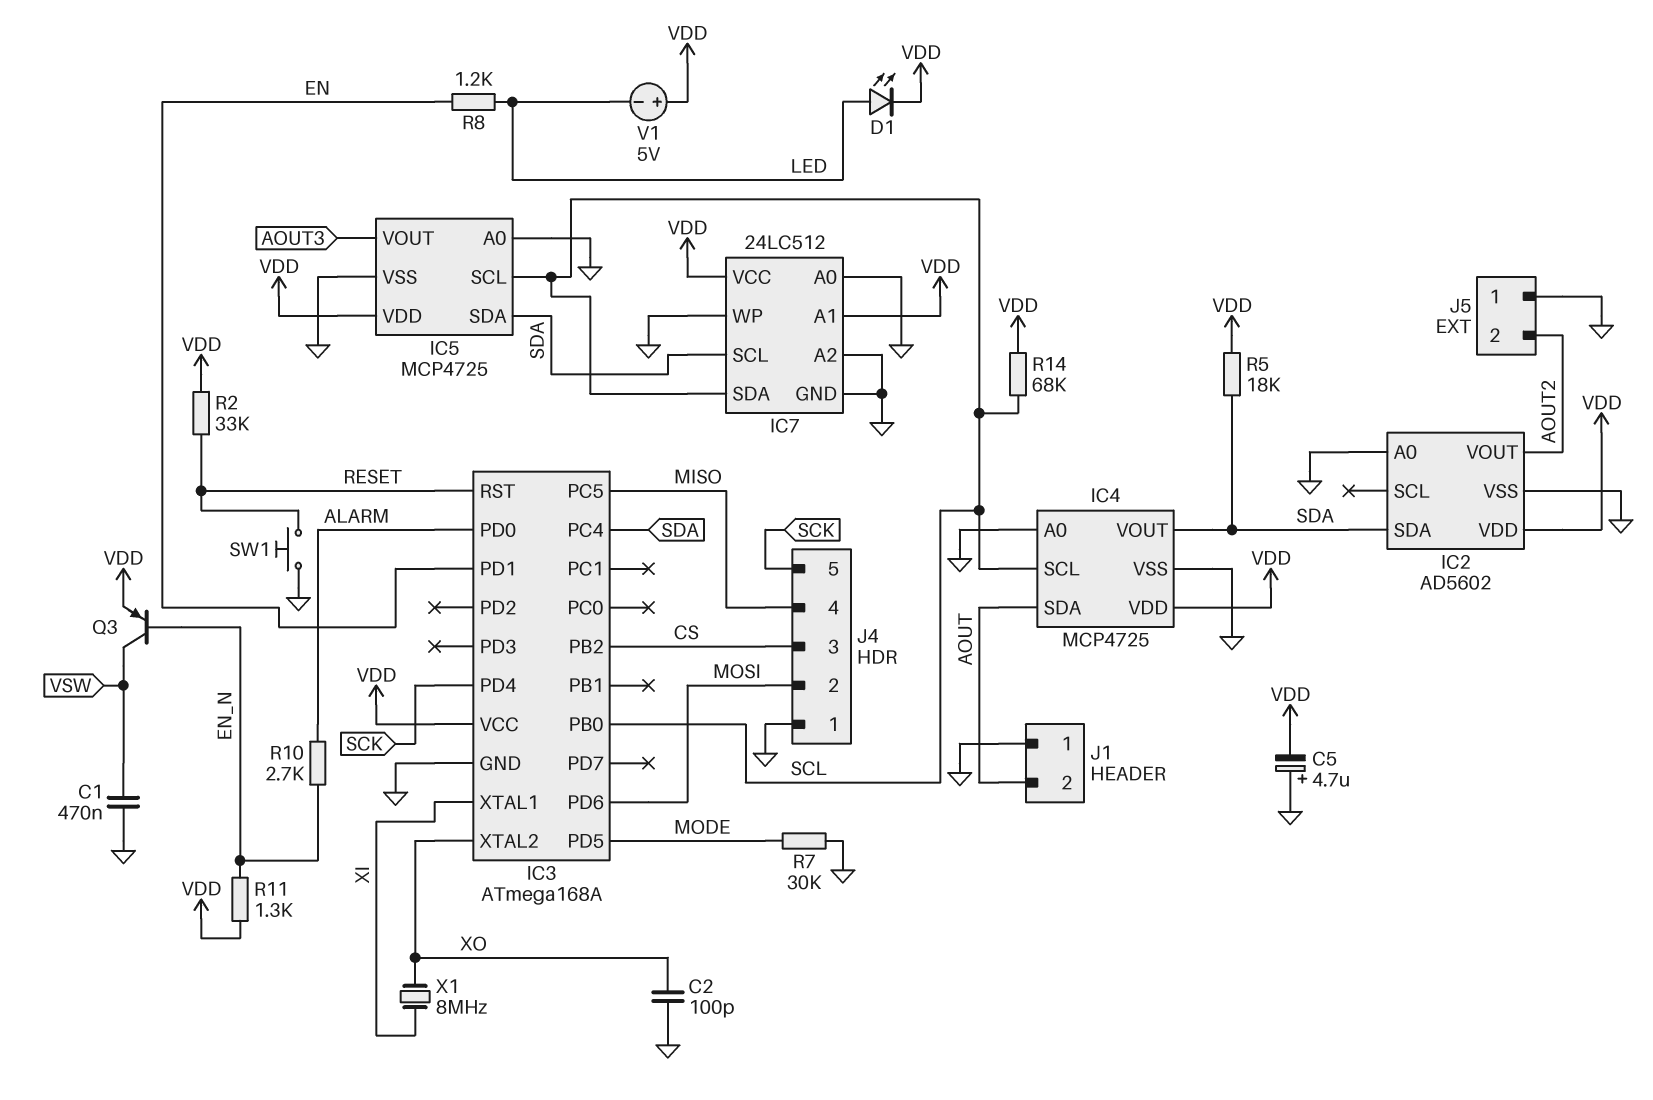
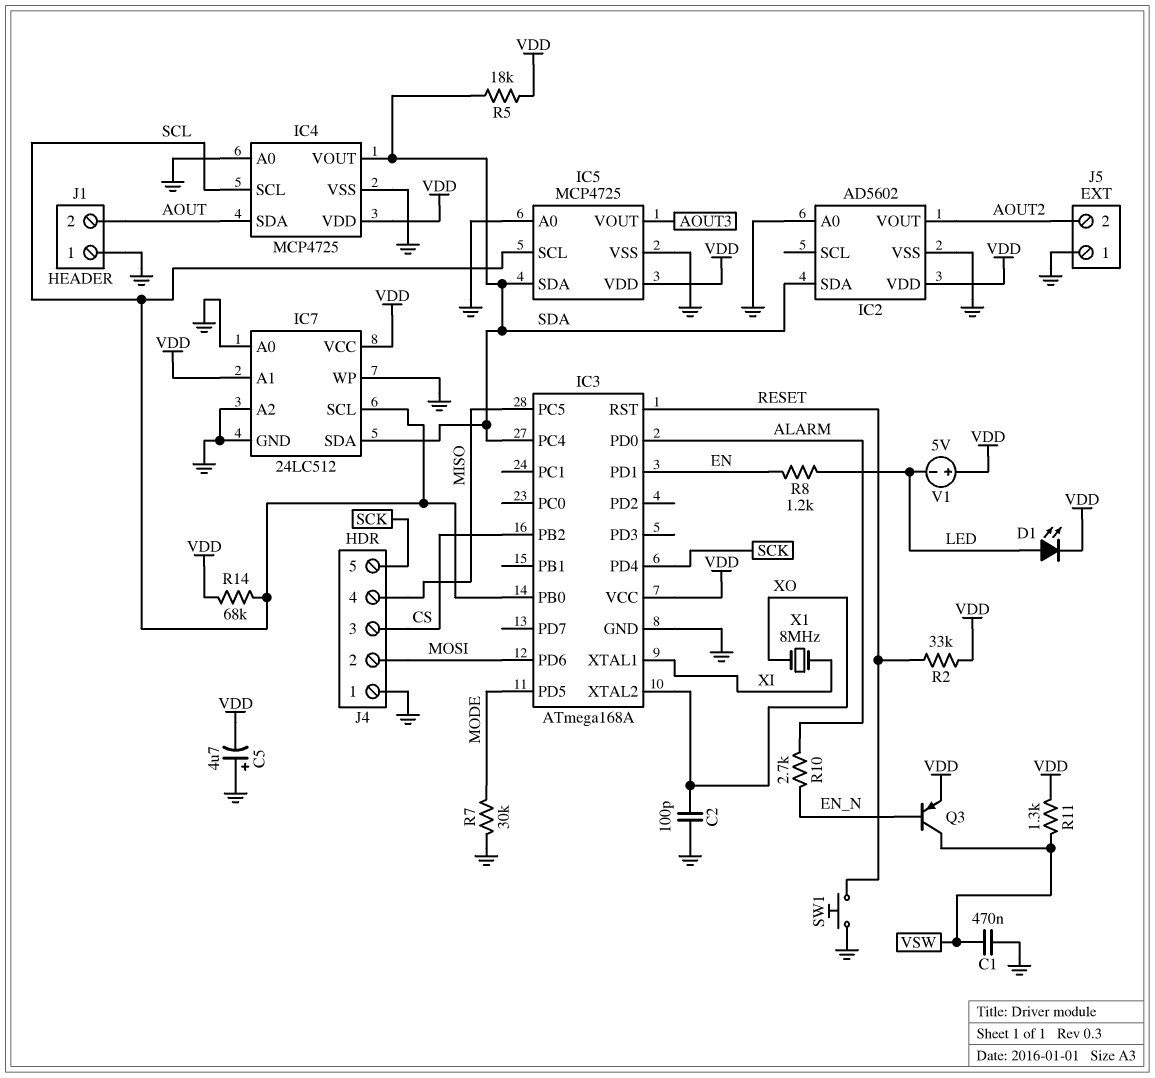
IC7 pin SCL: SDA -> SCL
IC7 pin SDA: SCL -> SDA
R11: 1.3k (EN_N, VDD) -> 1.3k (VDD, VSW)

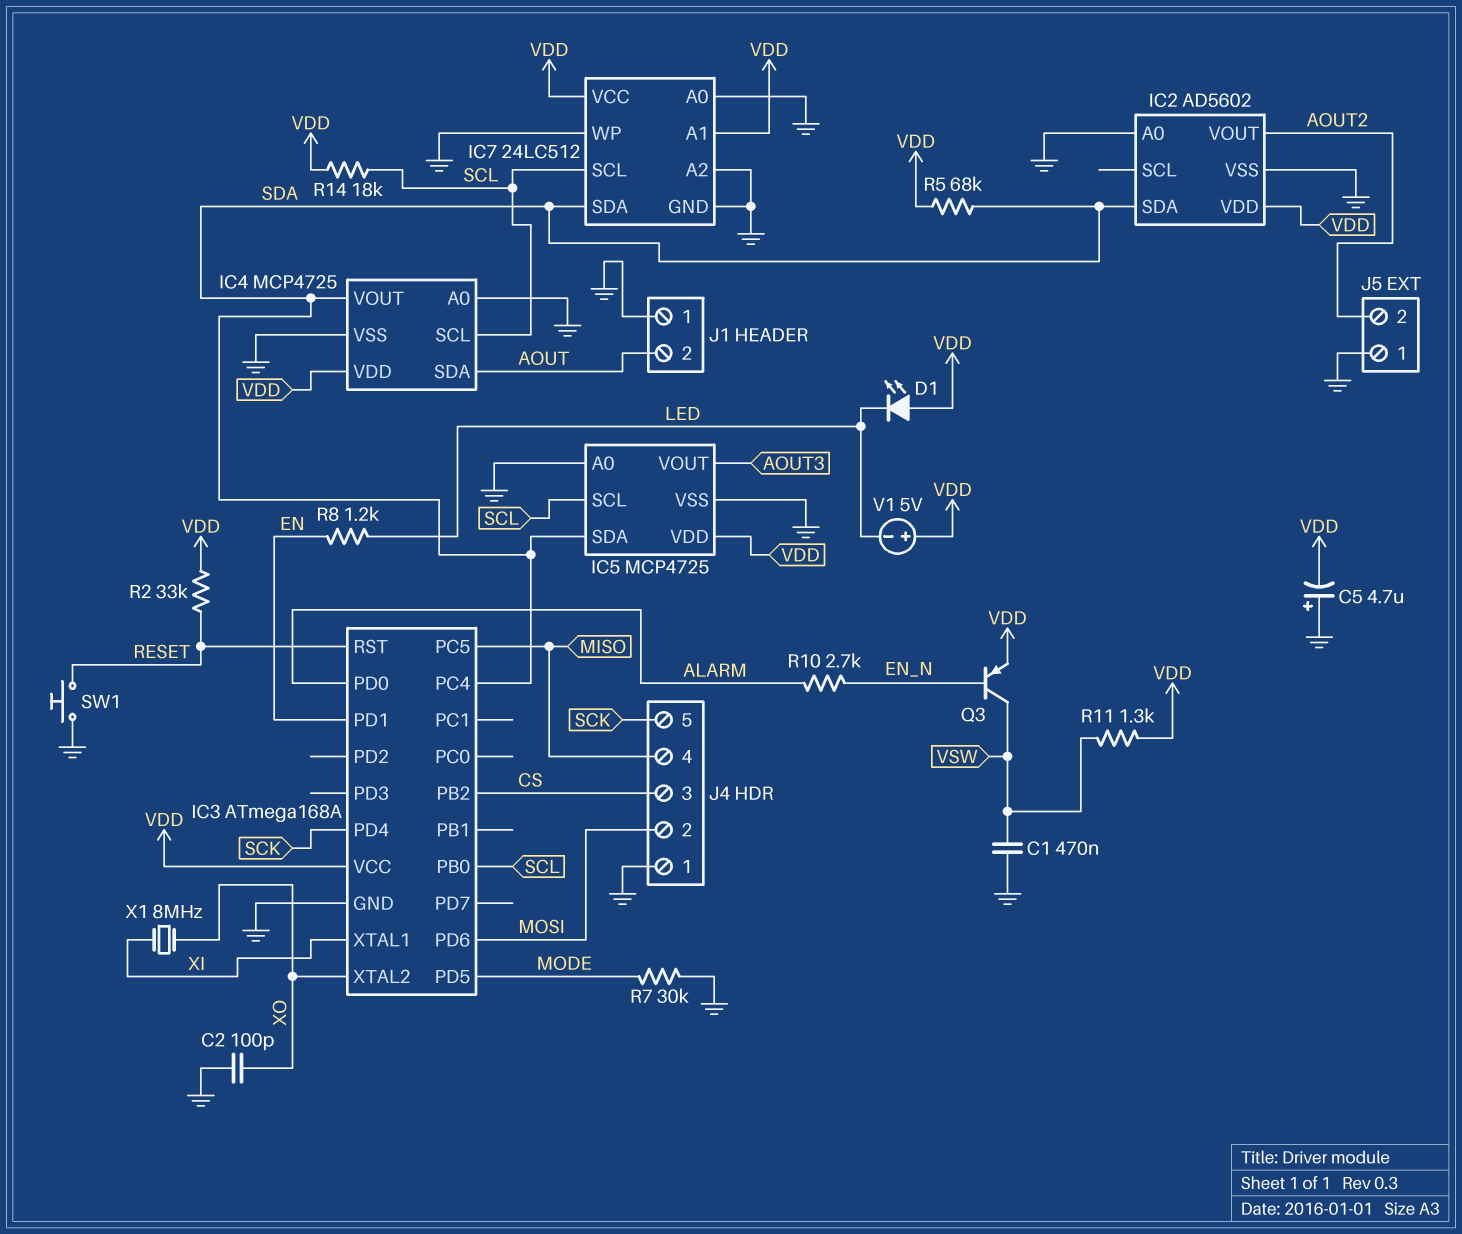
D1: LED (A LED, K VDD) -> LED (A VDD, K LED)
R5: 18k (SDA, VDD) -> 68k (SDA, VDD)
R14: 68k (SCL, VDD) -> 18k (SCL, VDD)

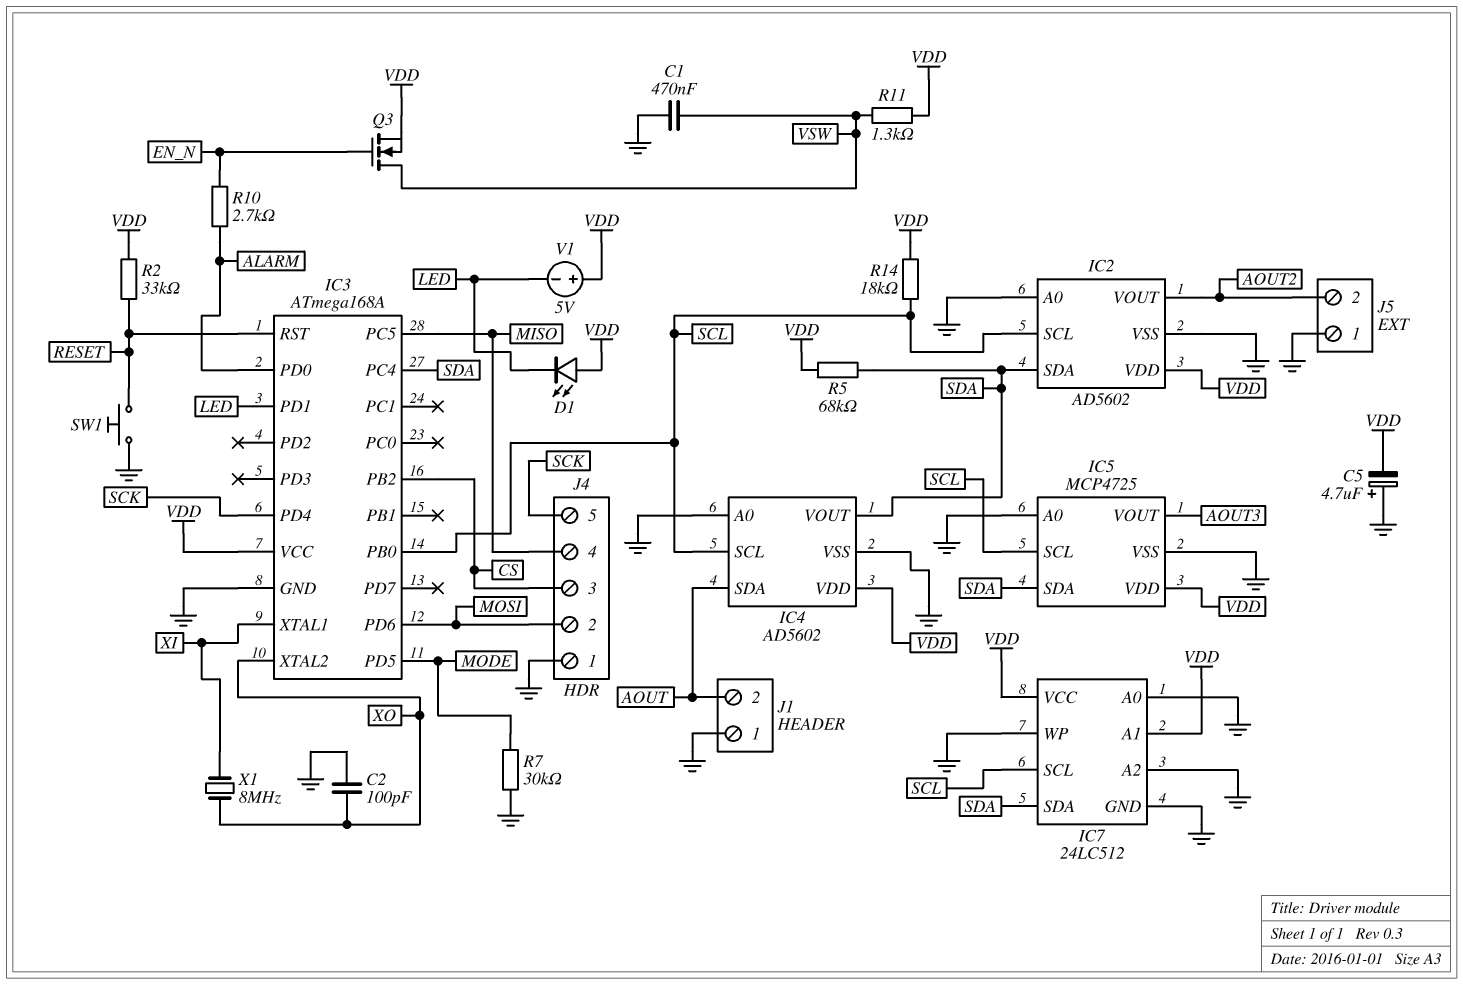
IC2 pin SCL: none -> SCL
IC3 pin PD1: EN -> LED
IC4: MCP4725 -> AD5602
Q3: PNP (B EN_N, C VSW, E VDD) -> NMOS (G EN_N, D VSW, S VDD)
R8: 1.2k (EN, LED) -> none

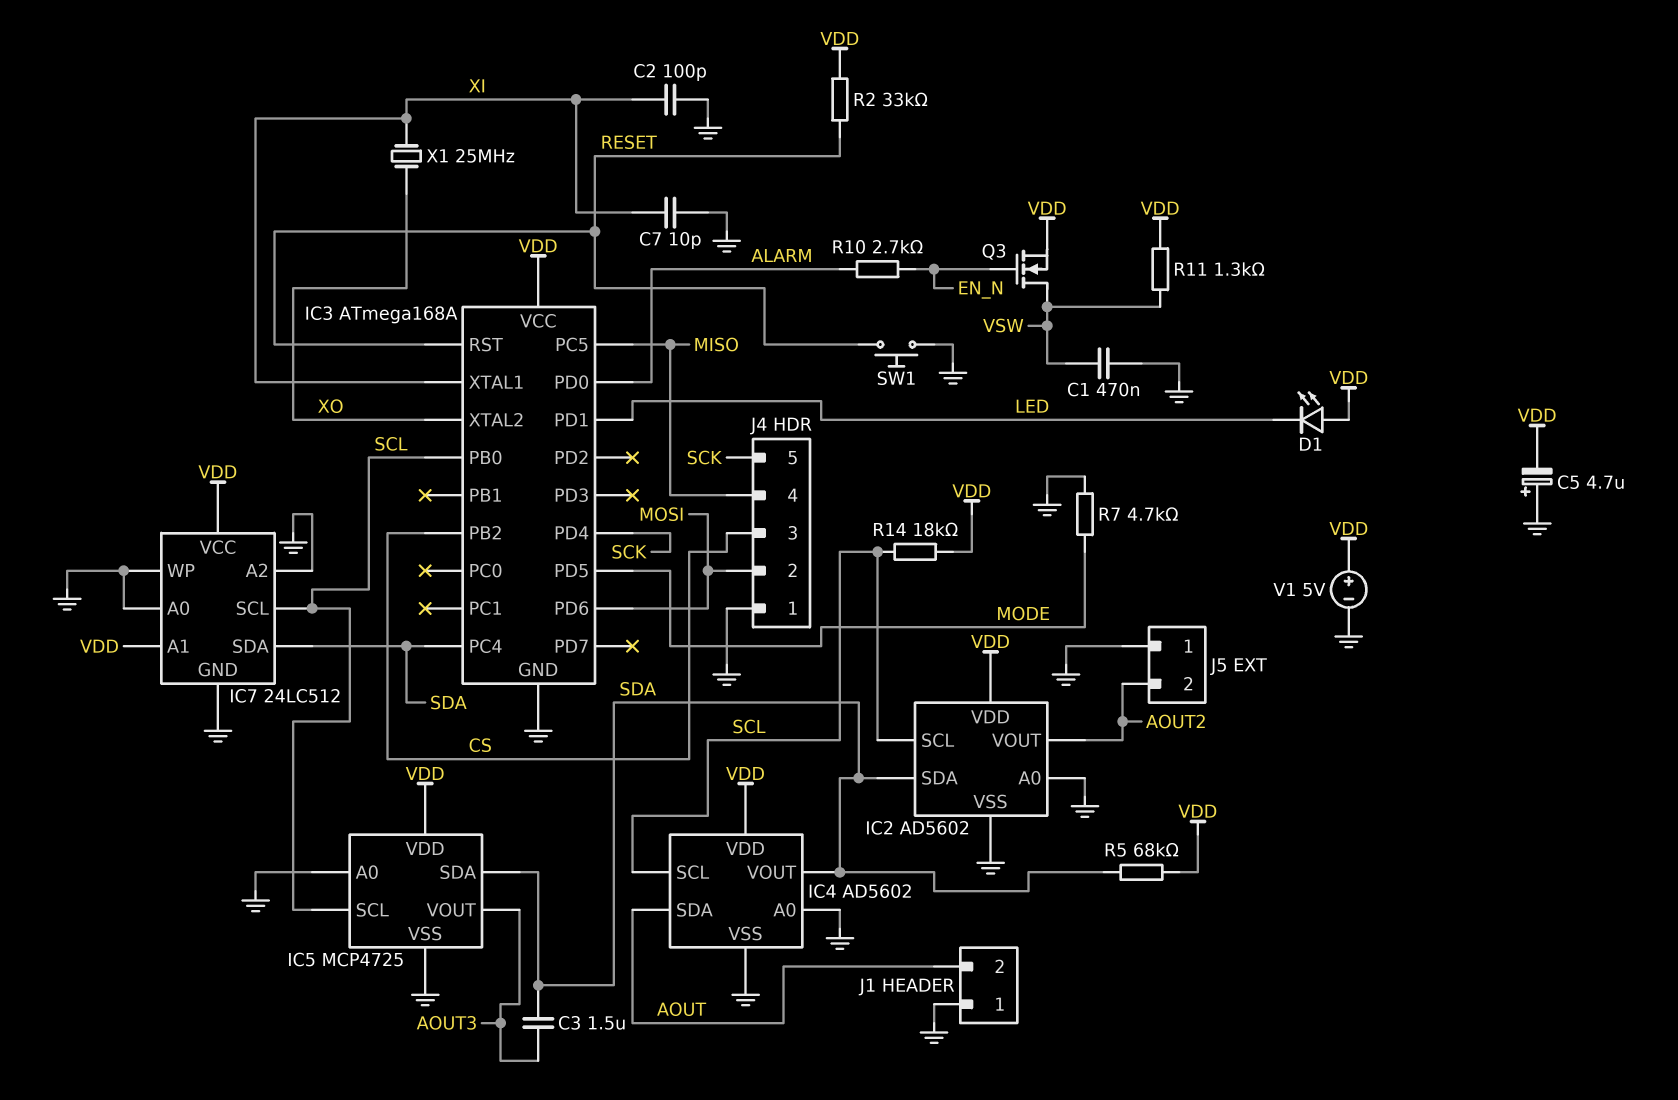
C2: 100pF (GND, XO) -> 100pF (GND, XI)
C3: none -> 1.5uF (AOUT3, SDA)
C7: none -> 10pF (GND, XI)
R7: 30k (GND, MODE) -> 4.7k (GND, MODE)
V1: 5V (plus VDD, minus LED) -> 5V (plus VDD, minus GND)
X1: 8MHz (XI, XO) -> 25MHz (XI, XO)

